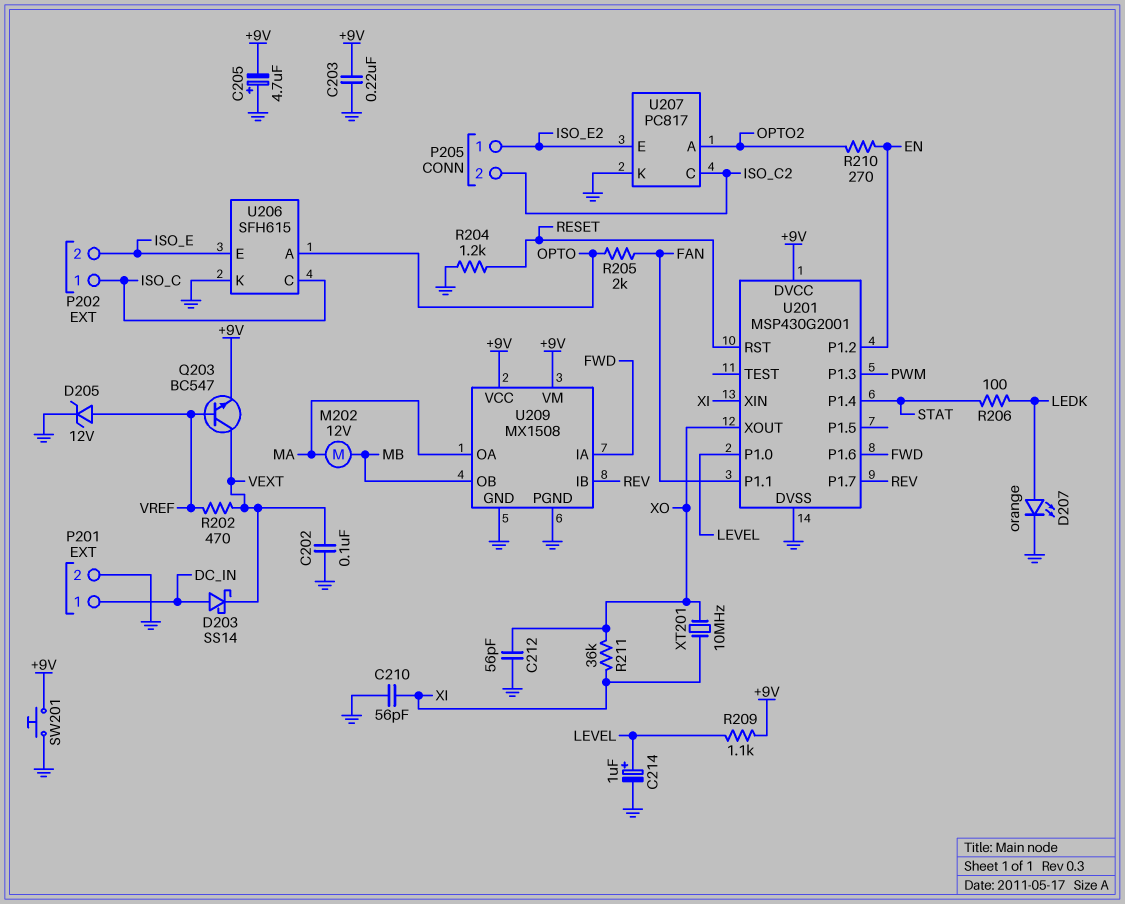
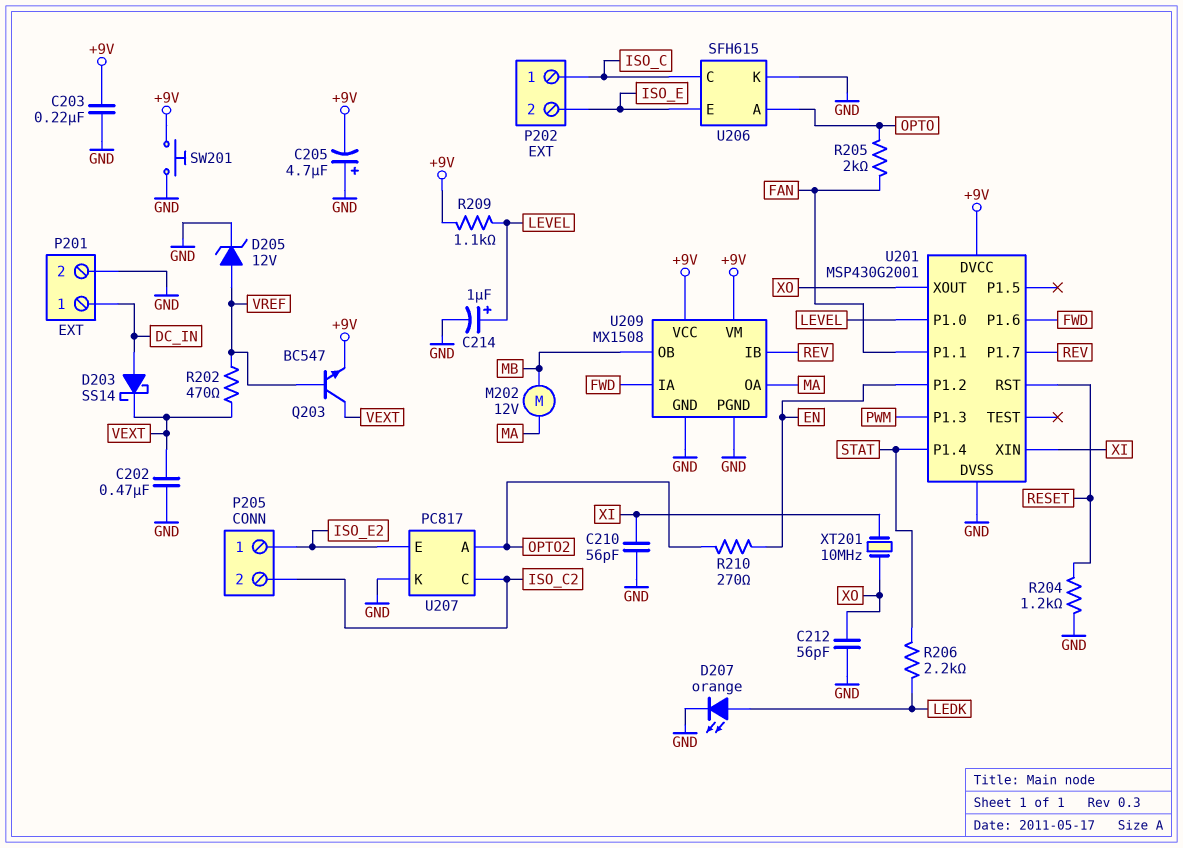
C202: 100nF (GND, VEXT) -> 470nF (GND, VEXT)
R206: 100 (LEDK, STAT) -> 2.2k (LEDK, STAT)
R211: 36k (XI, XO) -> none

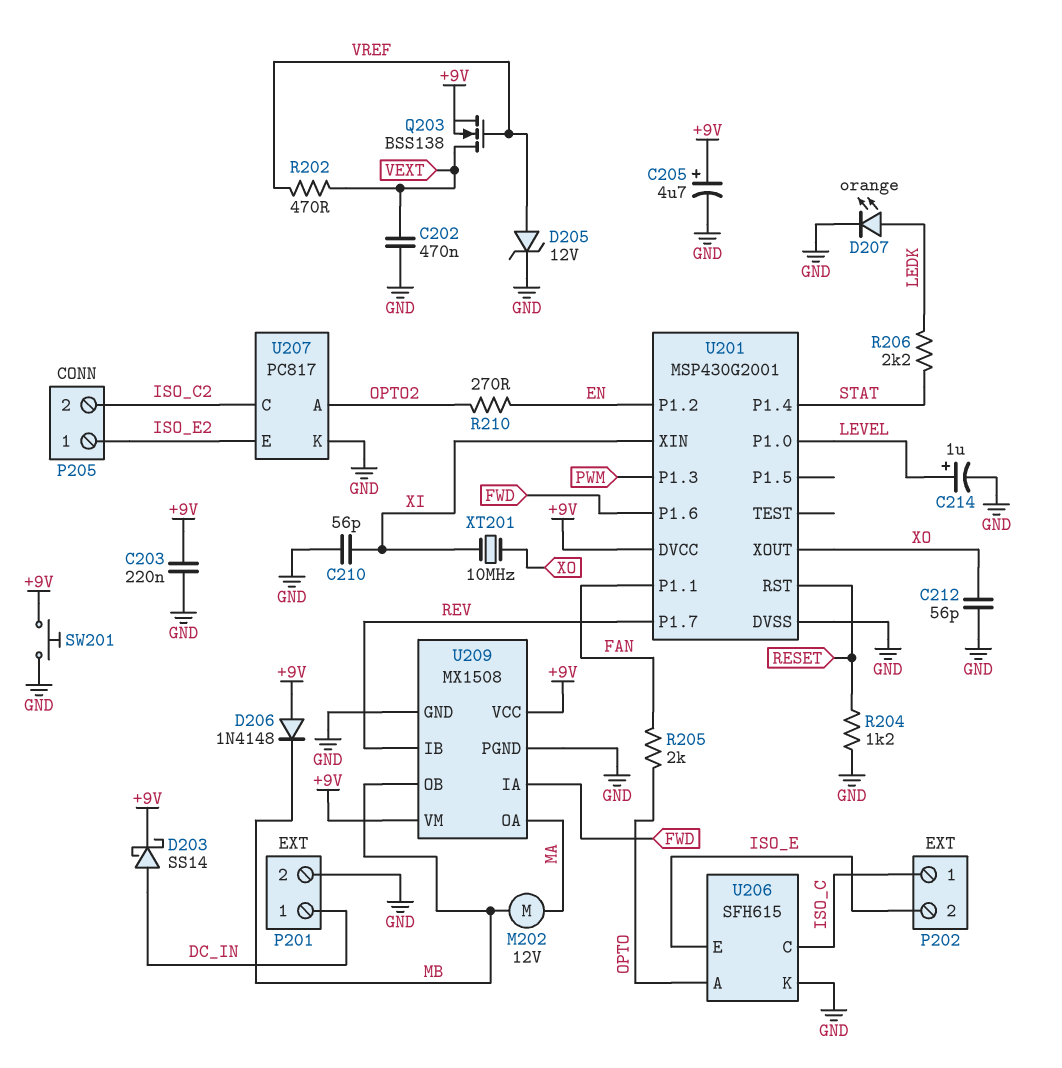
C205: 4.7uF (plus GND, minus +9V) -> 4.7uF (plus +9V, minus GND)
D203: schottky SS14 (A DC_IN, K VEXT) -> schottky SS14 (A DC_IN, K +9V)
D206: none -> diode 1N4148 (A +9V, K MB)
Q203: NPN BC547 (B VREF, C VEXT, E +9V) -> NMOS BSS138 (G VREF, D VEXT, S +9V)
R209: 1.1k (+9V, LEVEL) -> none

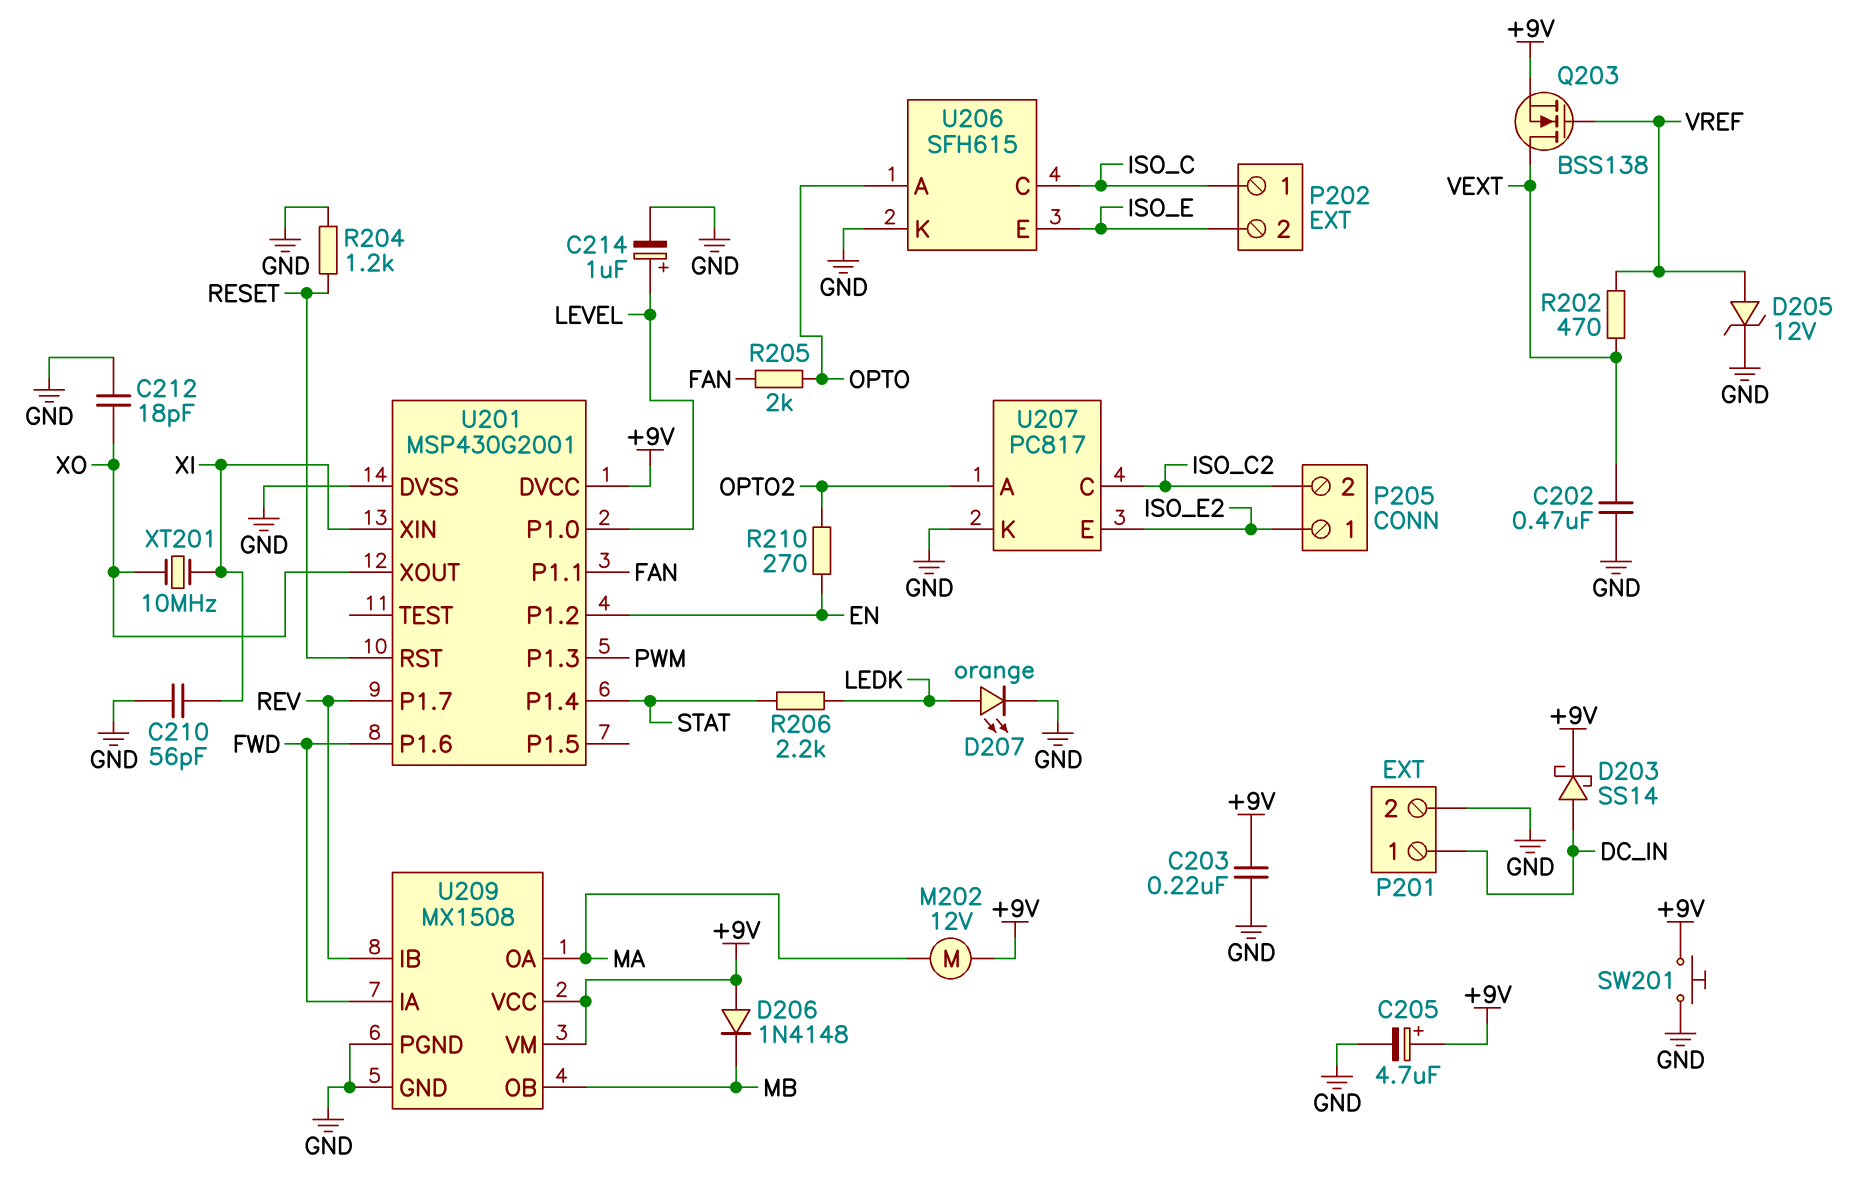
C212: 56pF (GND, XO) -> 18pF (GND, XO)
M202: motor 12V (MA, MB) -> motor 12V (+9V, MA)

